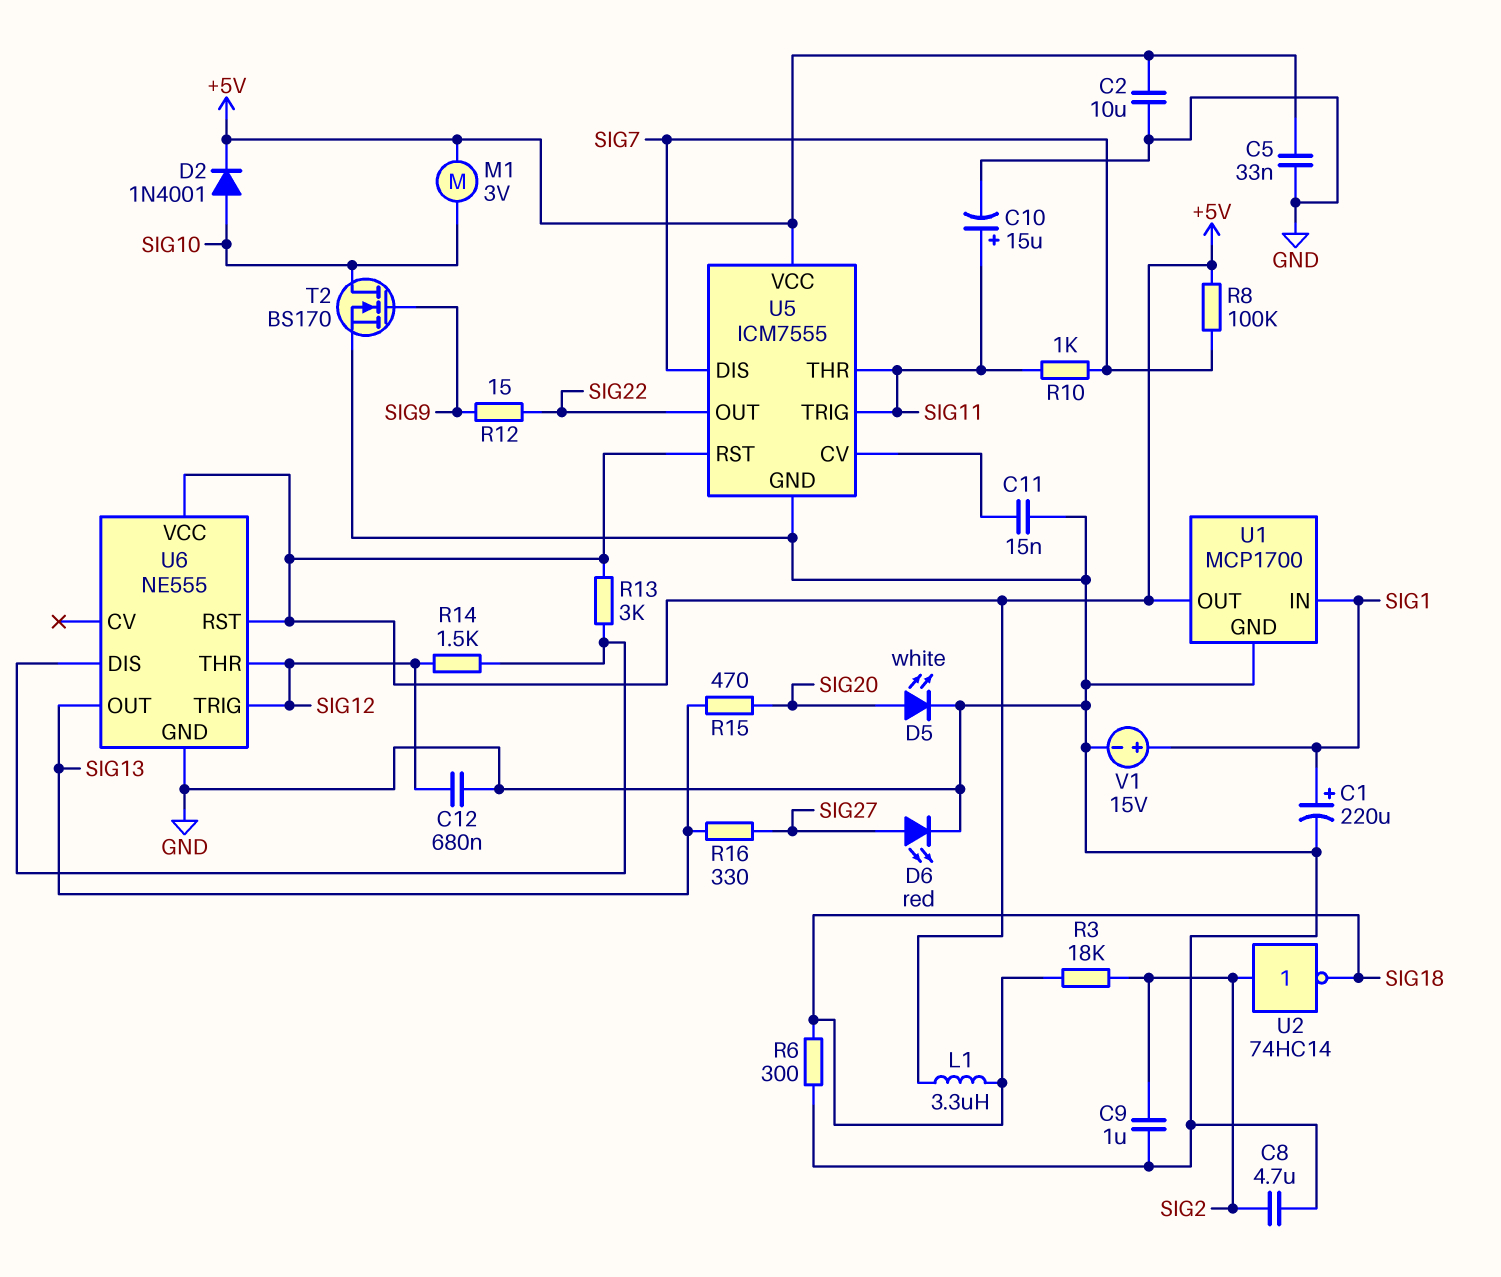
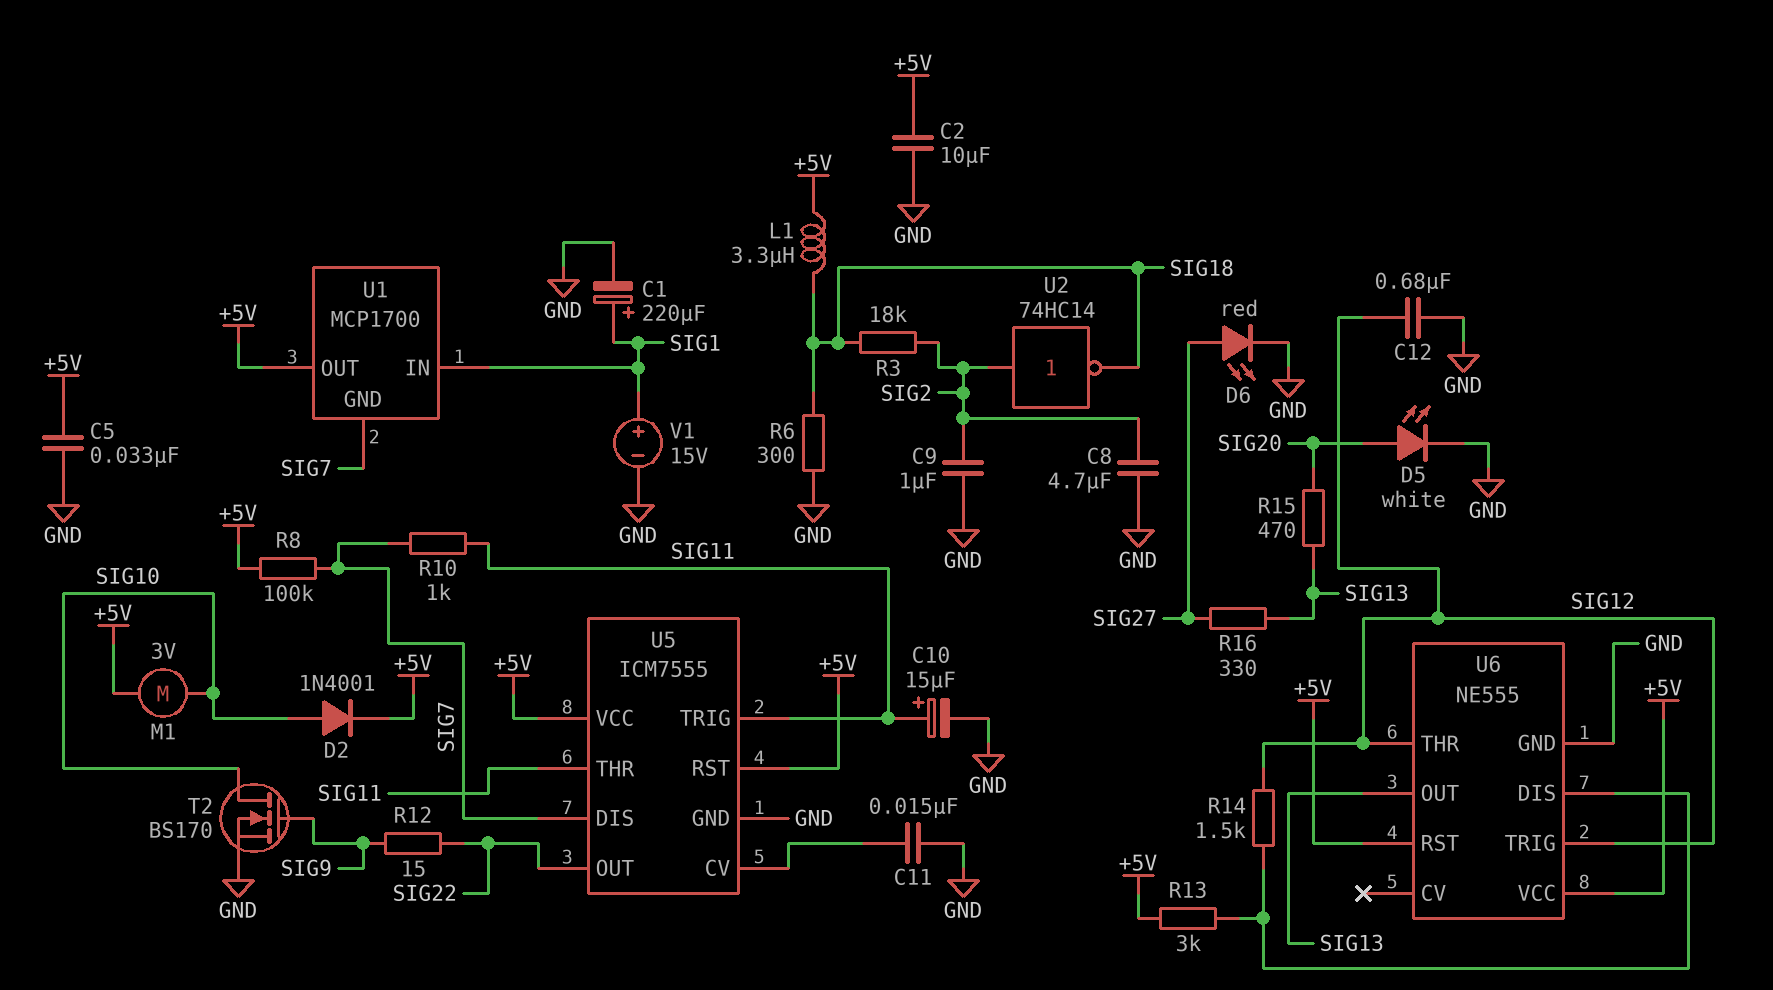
U1 pin GND: GND -> SIG7

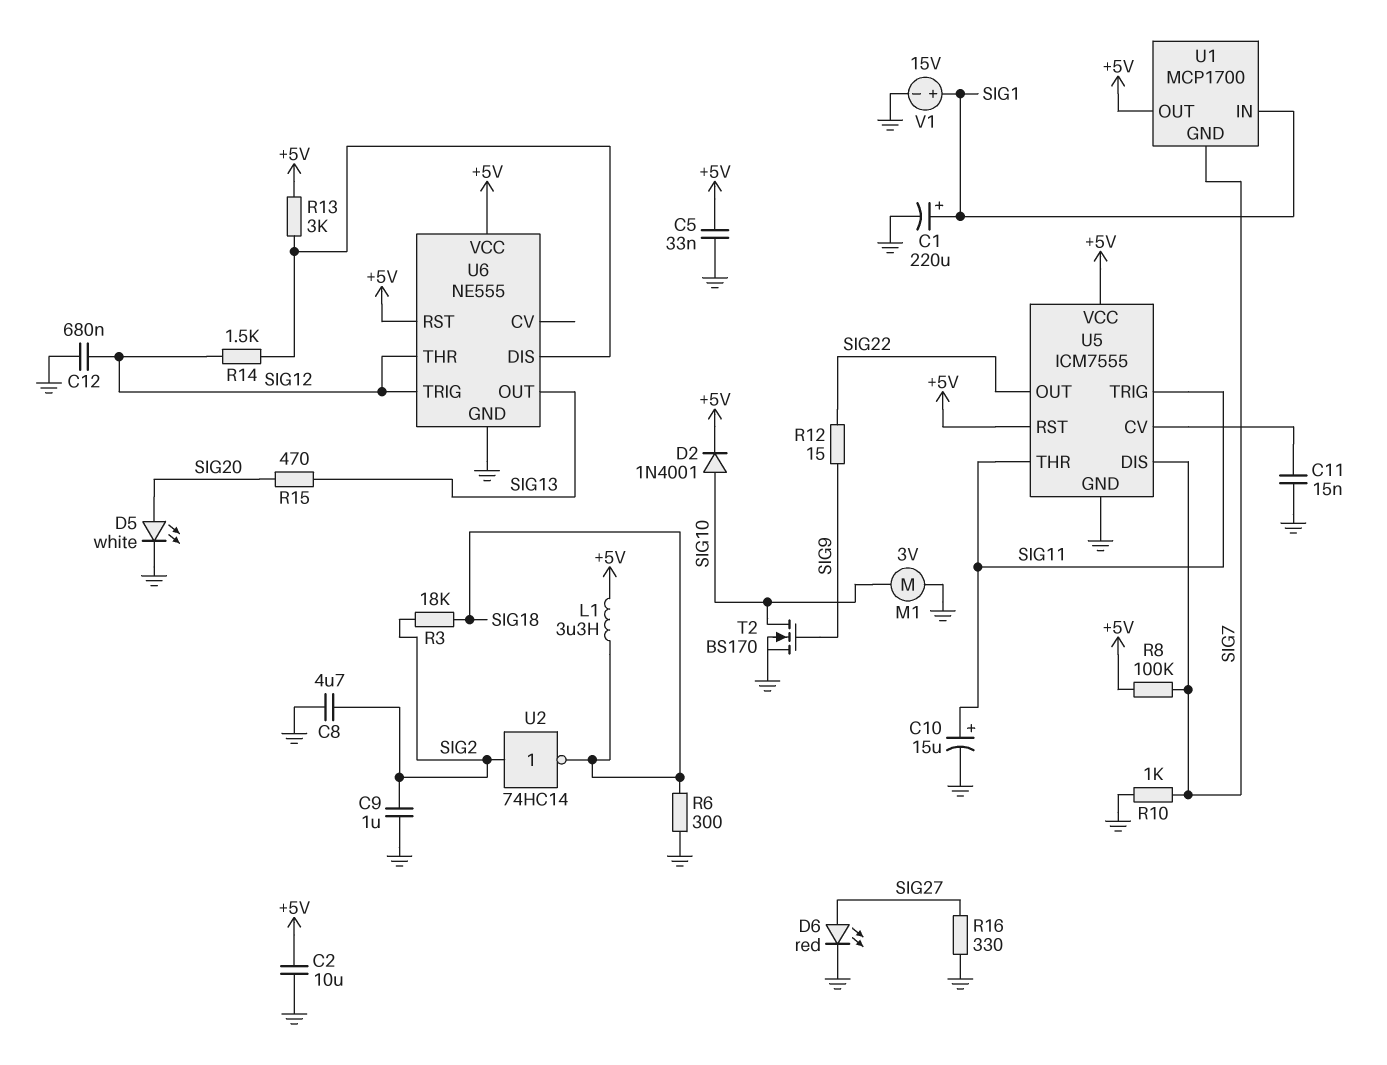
M1: motor 3V (+5V, SIG10) -> motor 3V (GND, SIG10)
R10: 1k (SIG7, SIG11) -> 1k (GND, SIG7)
R16: 330 (SIG13, SIG27) -> 330 (GND, SIG27)

